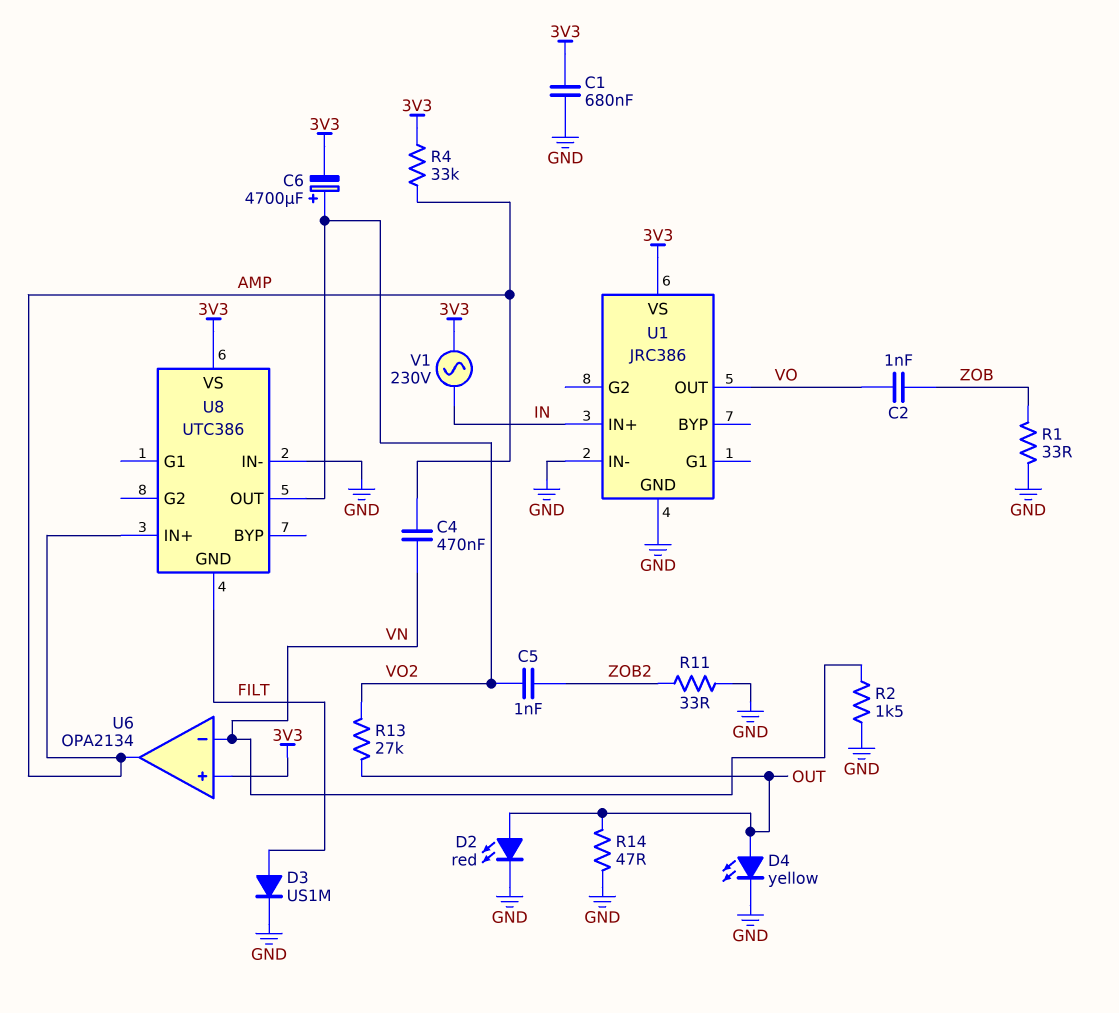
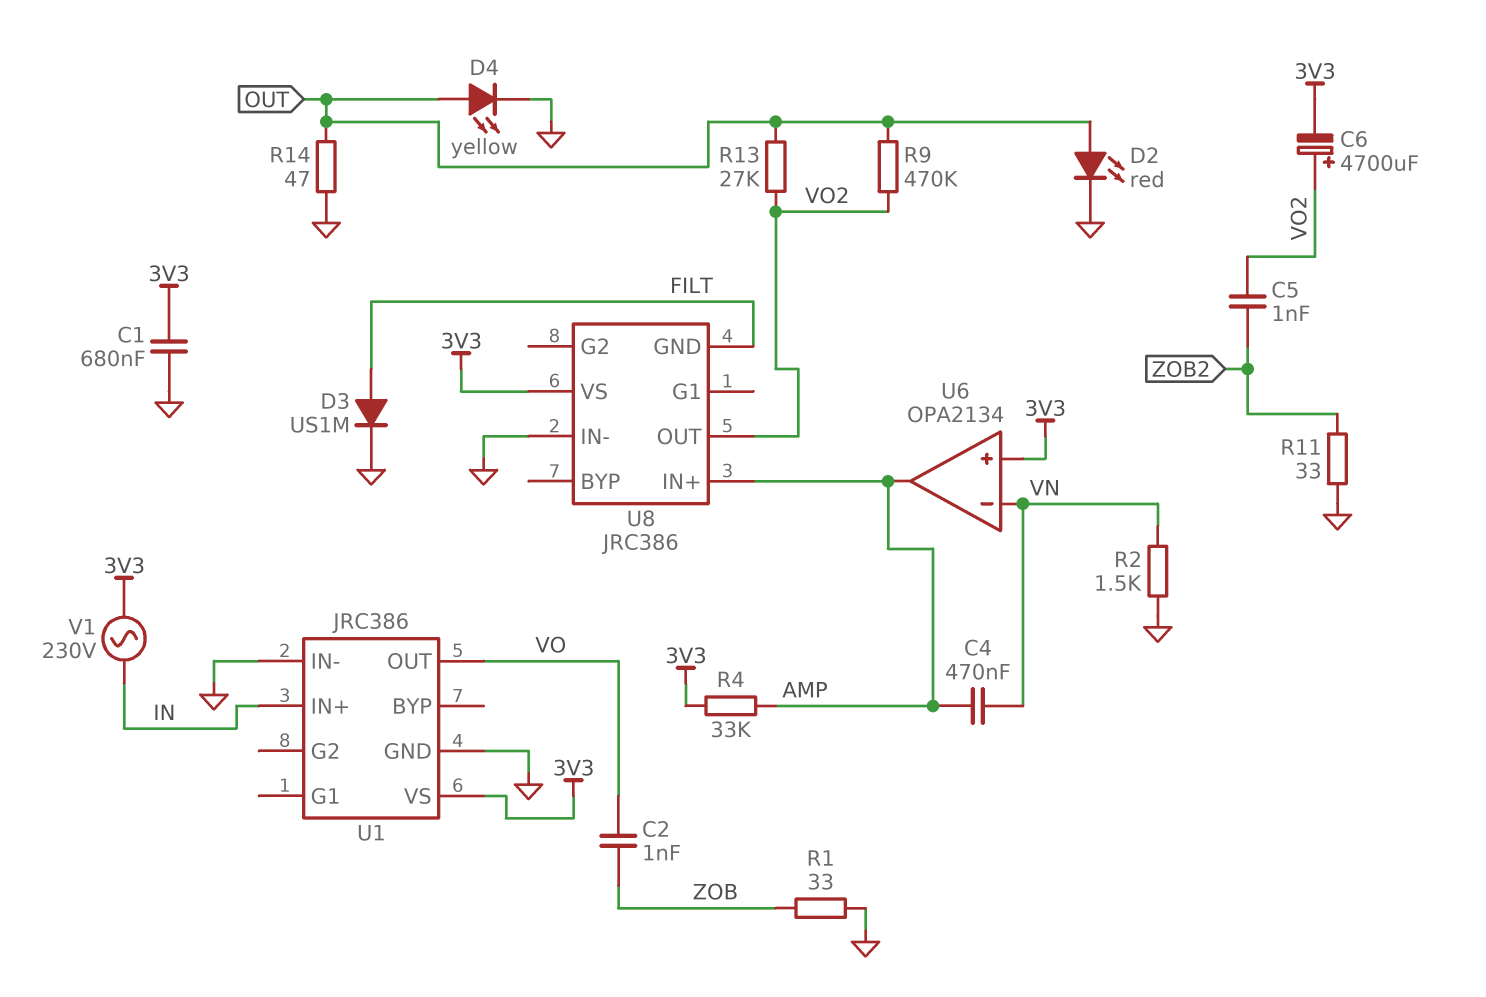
R9: none -> 470k (OUT, VO2)
U8: UTC386 -> JRC386

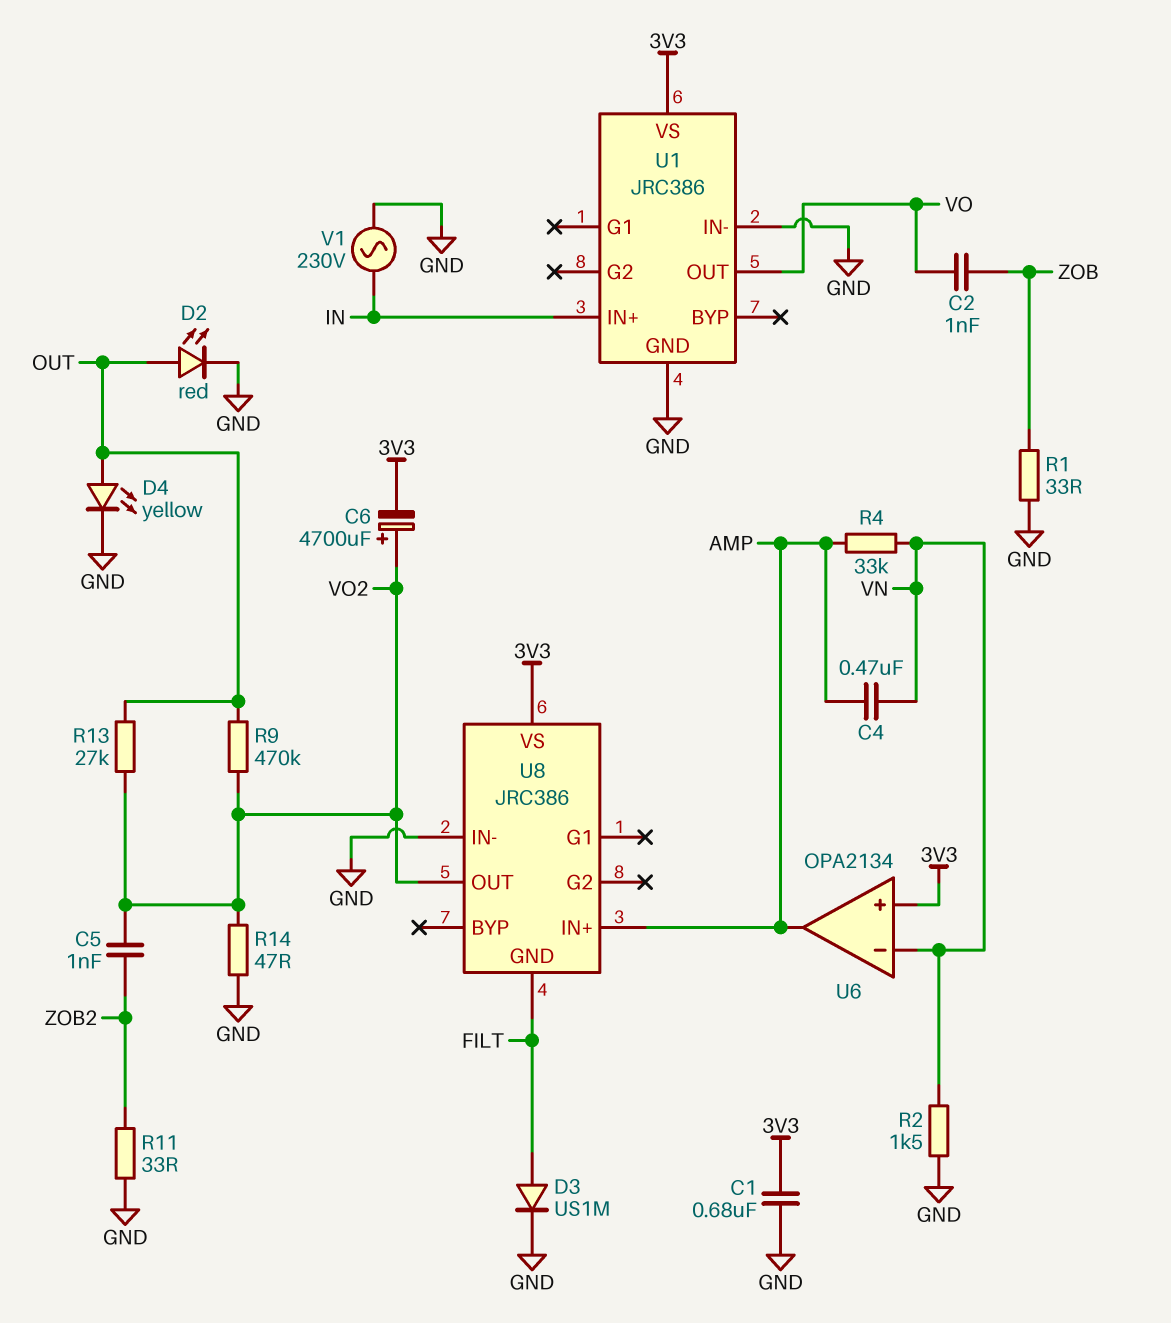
R4: 33k (3V3, AMP) -> 33k (AMP, VN)
R14: 47 (GND, OUT) -> 47 (GND, VO2)
V1: AC 230V (3V3, IN) -> AC 230V (GND, IN)

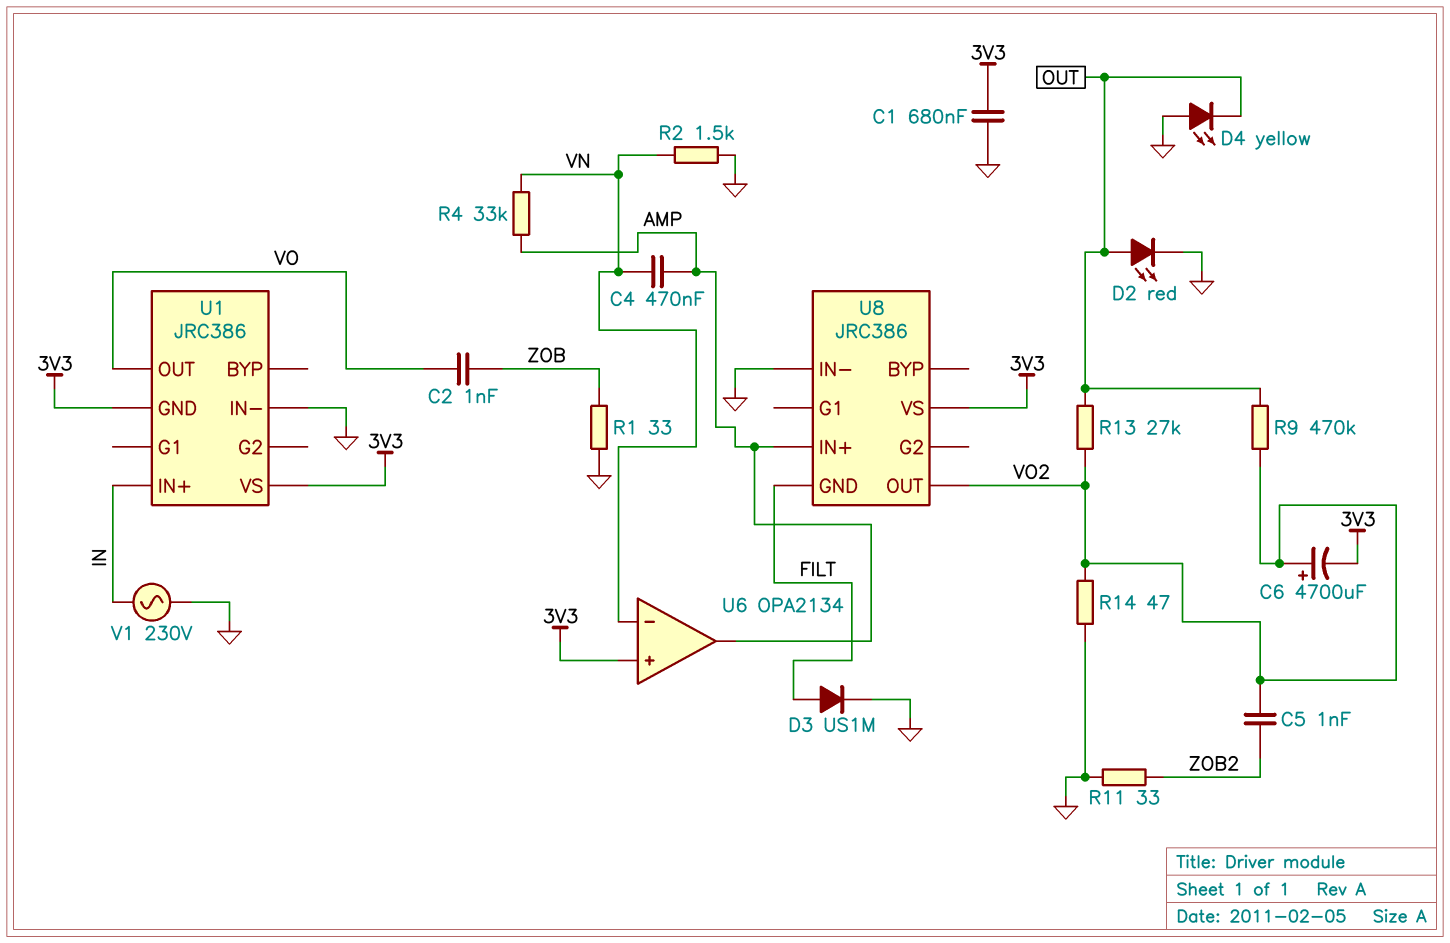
D4: LED yellow (A OUT, K GND) -> LED yellow (A GND, K OUT)
U1 pin GND: GND -> 3V3

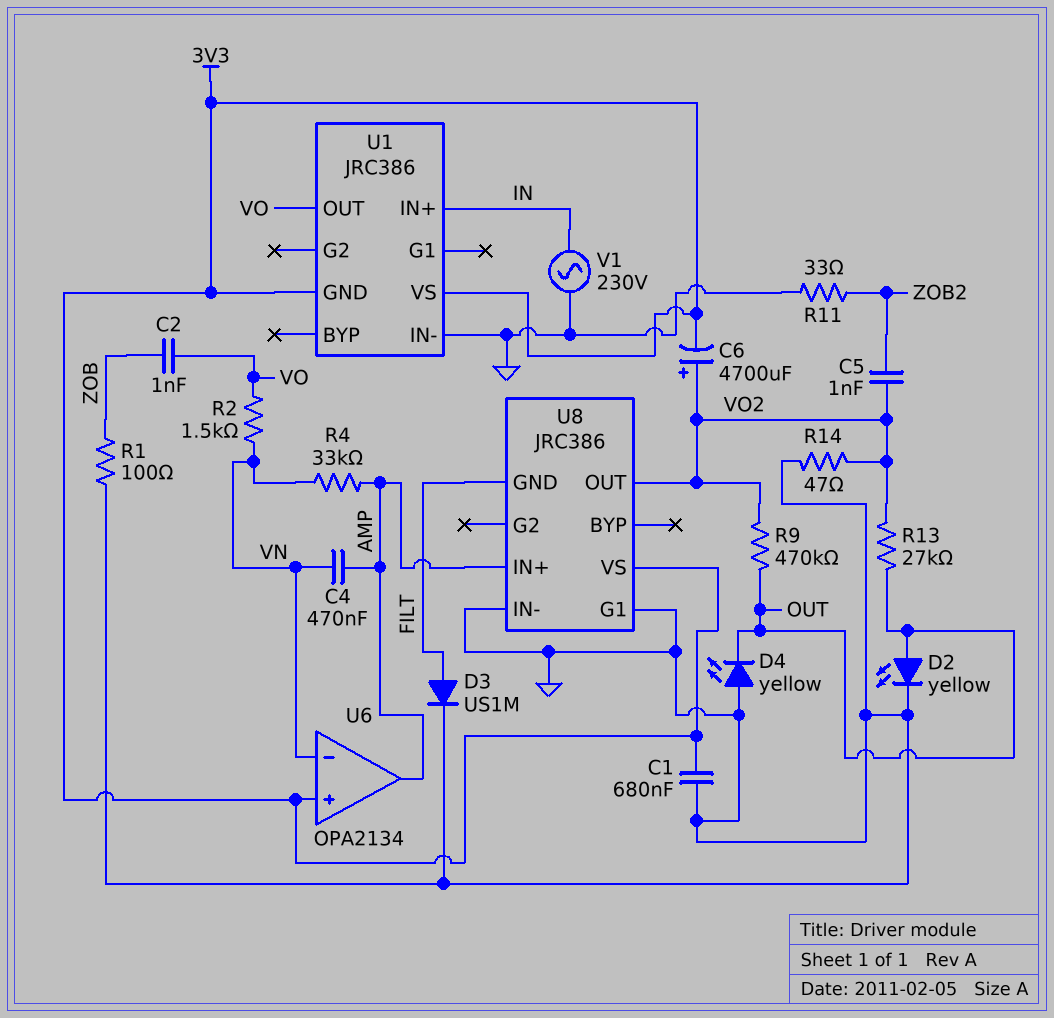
D2: LED red (A OUT, K GND) -> LED yellow (A OUT, K GND)
R1: 33 (GND, ZOB) -> 100 (GND, ZOB)
R2: 1.5k (GND, VN) -> 1.5k (VN, VO)
U8 pin G1: none -> GND

